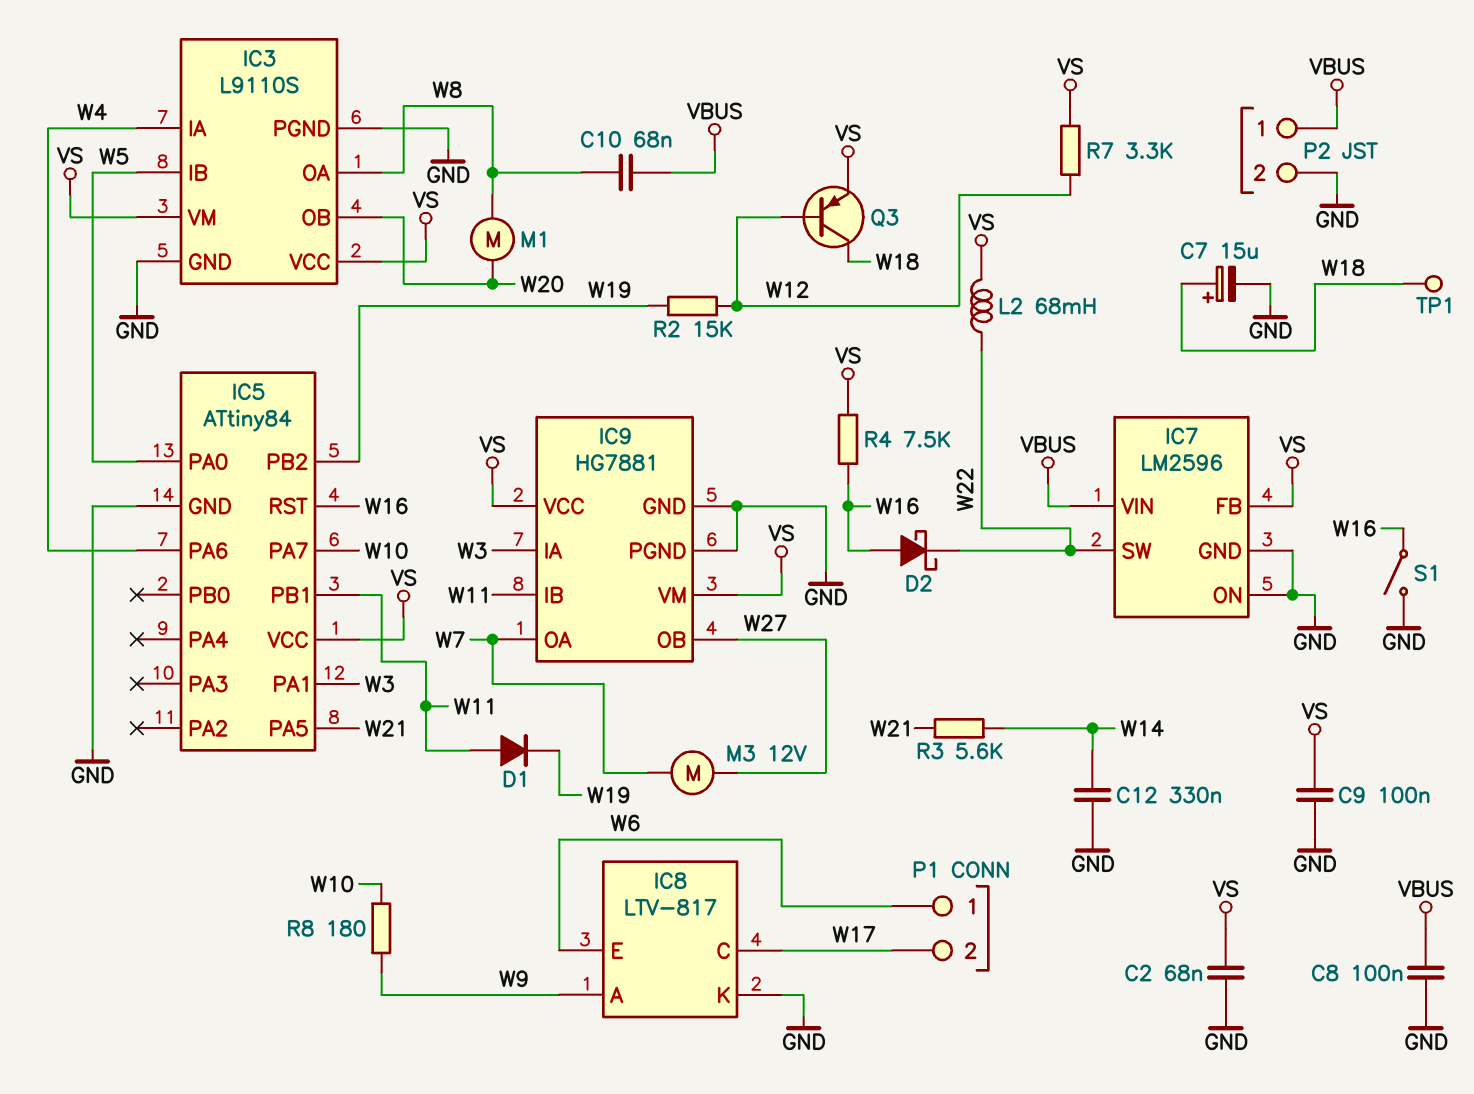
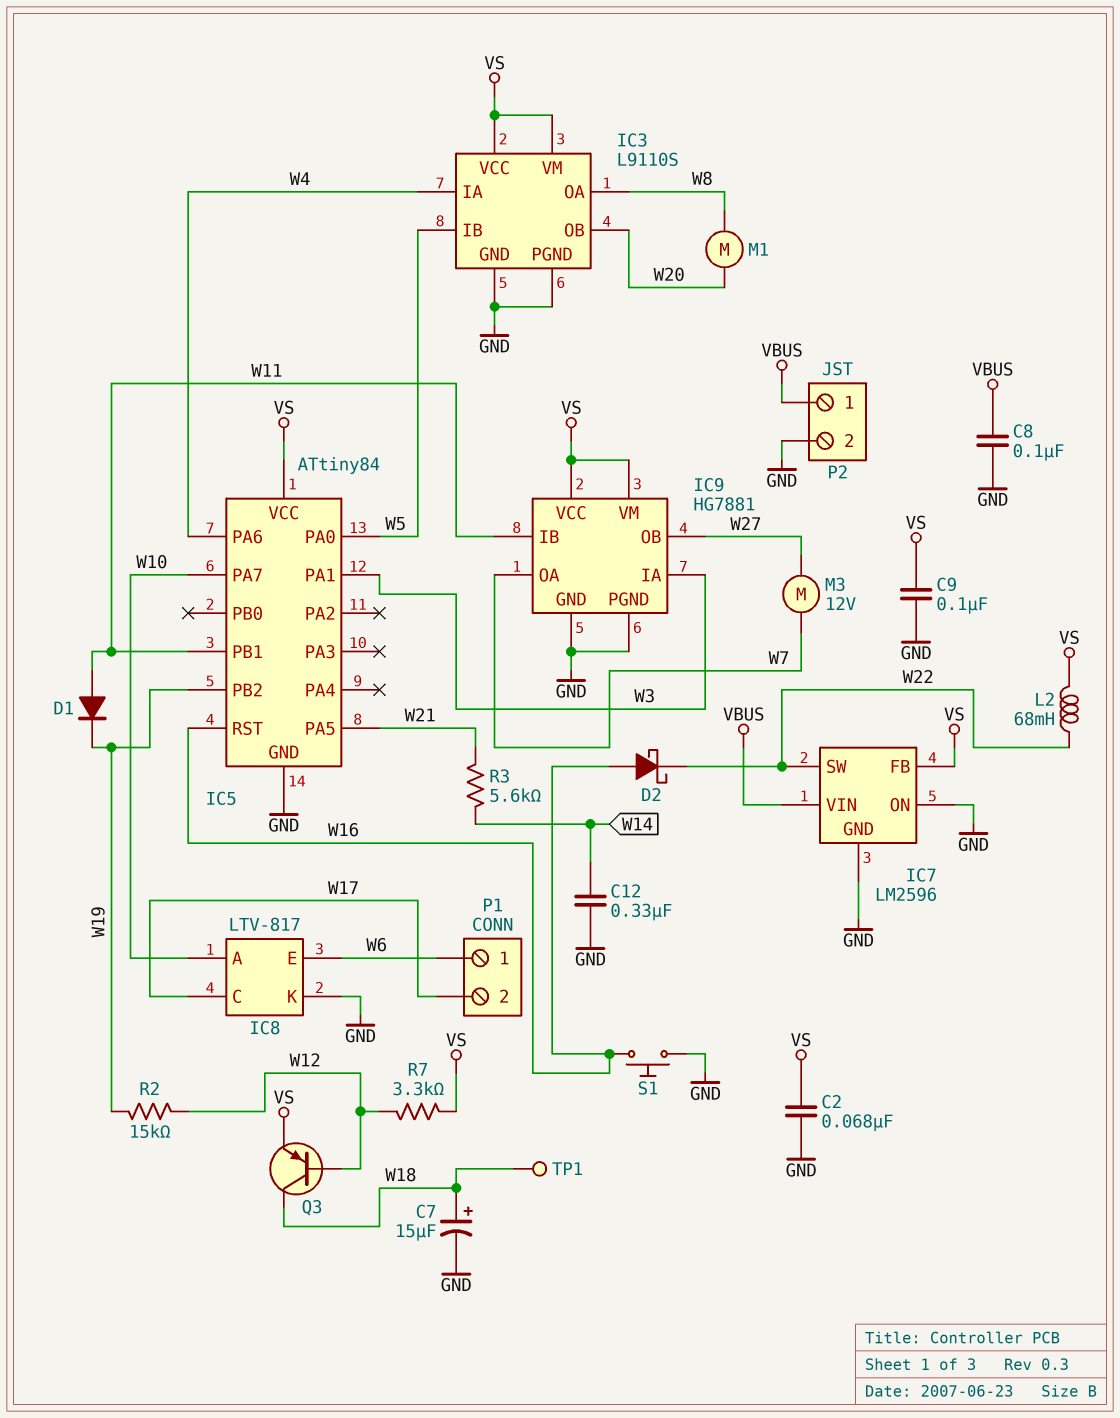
C10: 68nF (VBUS, W8) -> none
IC8 pin A: W9 -> W10
R4: 7.5k (VS, W16) -> none
R8: 180 (W9, W10) -> none
S1: switch (GND, W16) -> button (GND, W16)

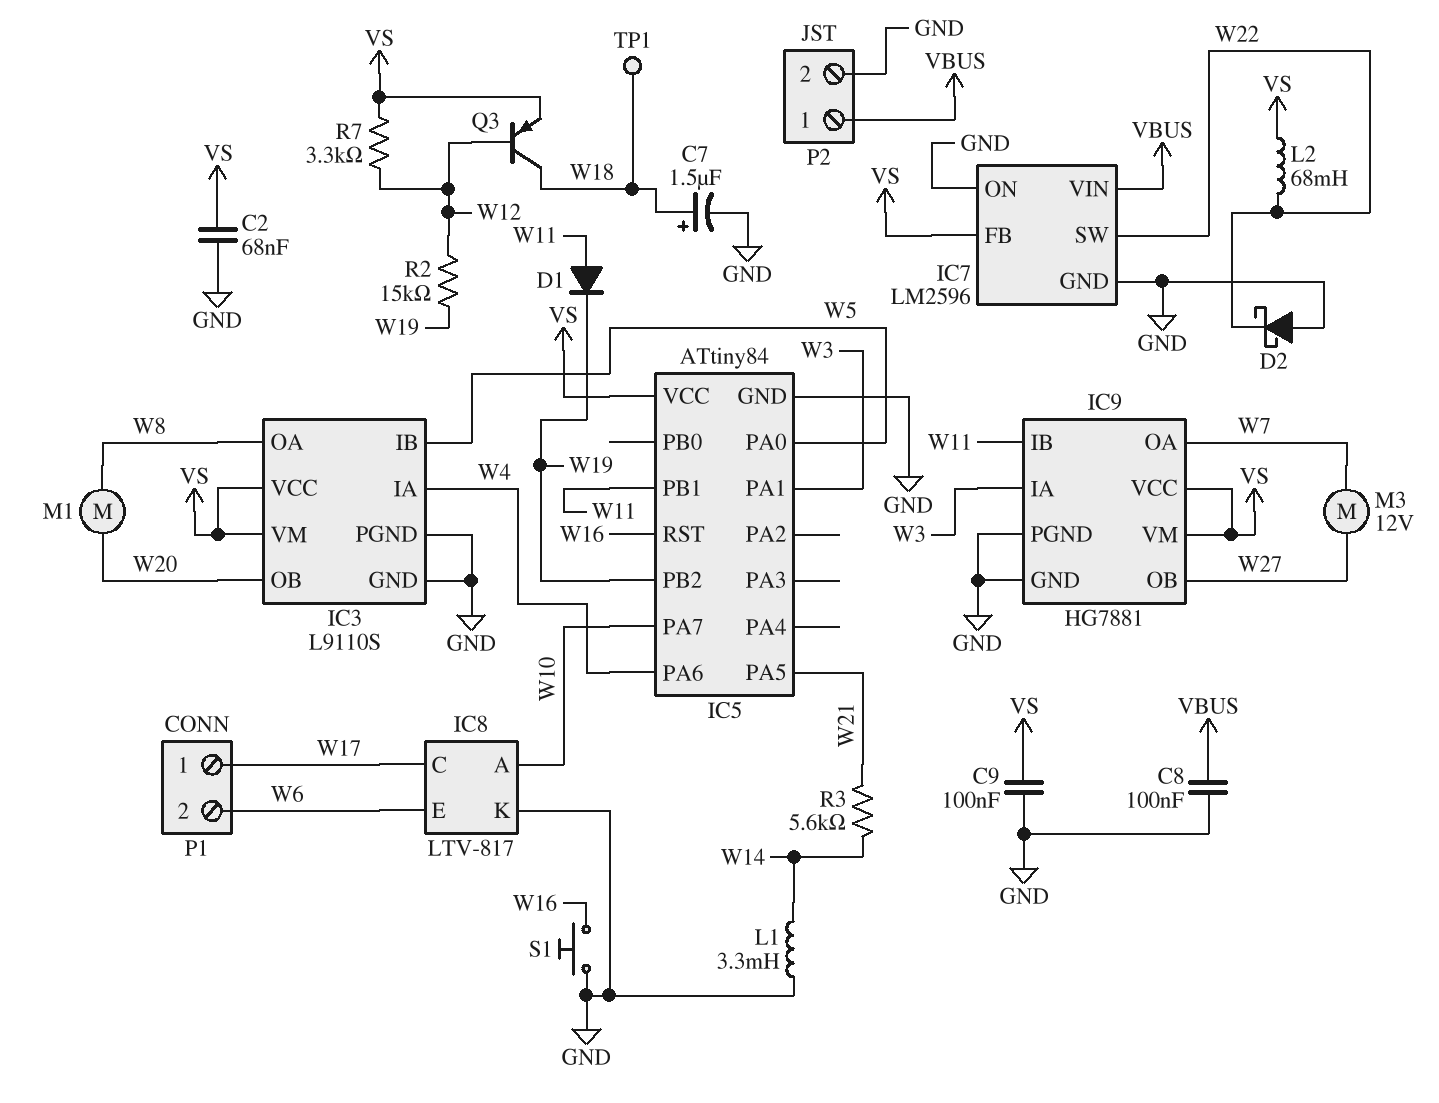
C7: 15uF (plus W18, minus GND) -> 1.5uF (plus W18, minus GND)
C12: 330nF (GND, W14) -> none
D2: schottky (A W16, K W22) -> schottky (A GND, K W22)
L1: none -> 3.3mH (GND, W14)
P1 pin 1: W6 -> W17
P1 pin 2: W17 -> W6

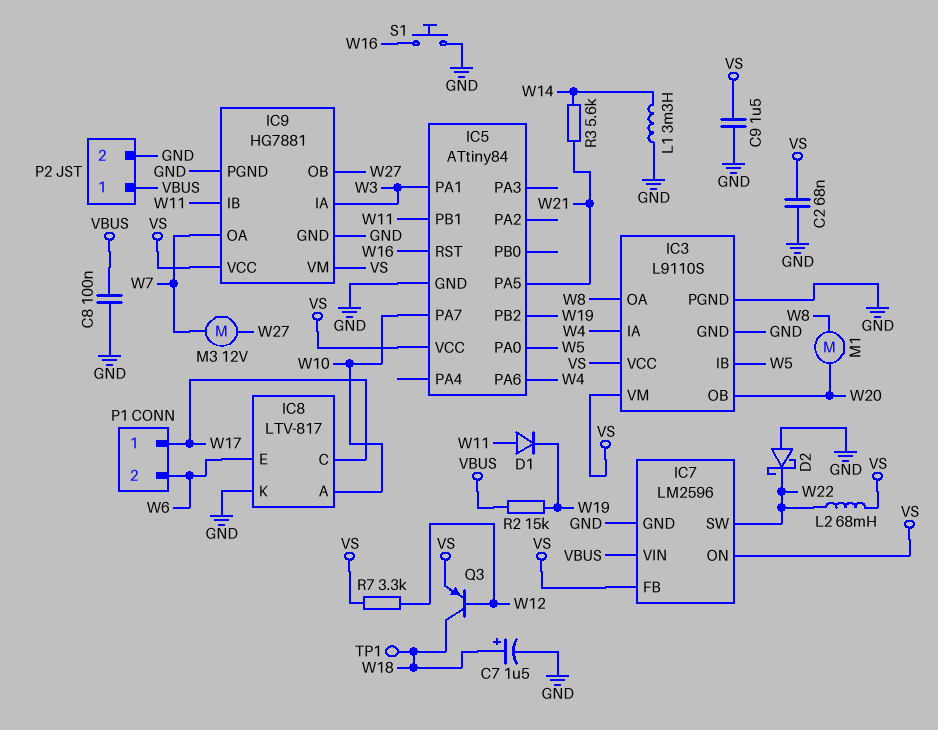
C9: 100nF (GND, VS) -> 1.5uF (GND, VS)
IC7 pin ON: GND -> VS
R2: 15k (W12, W19) -> 15k (VBUS, W19)

